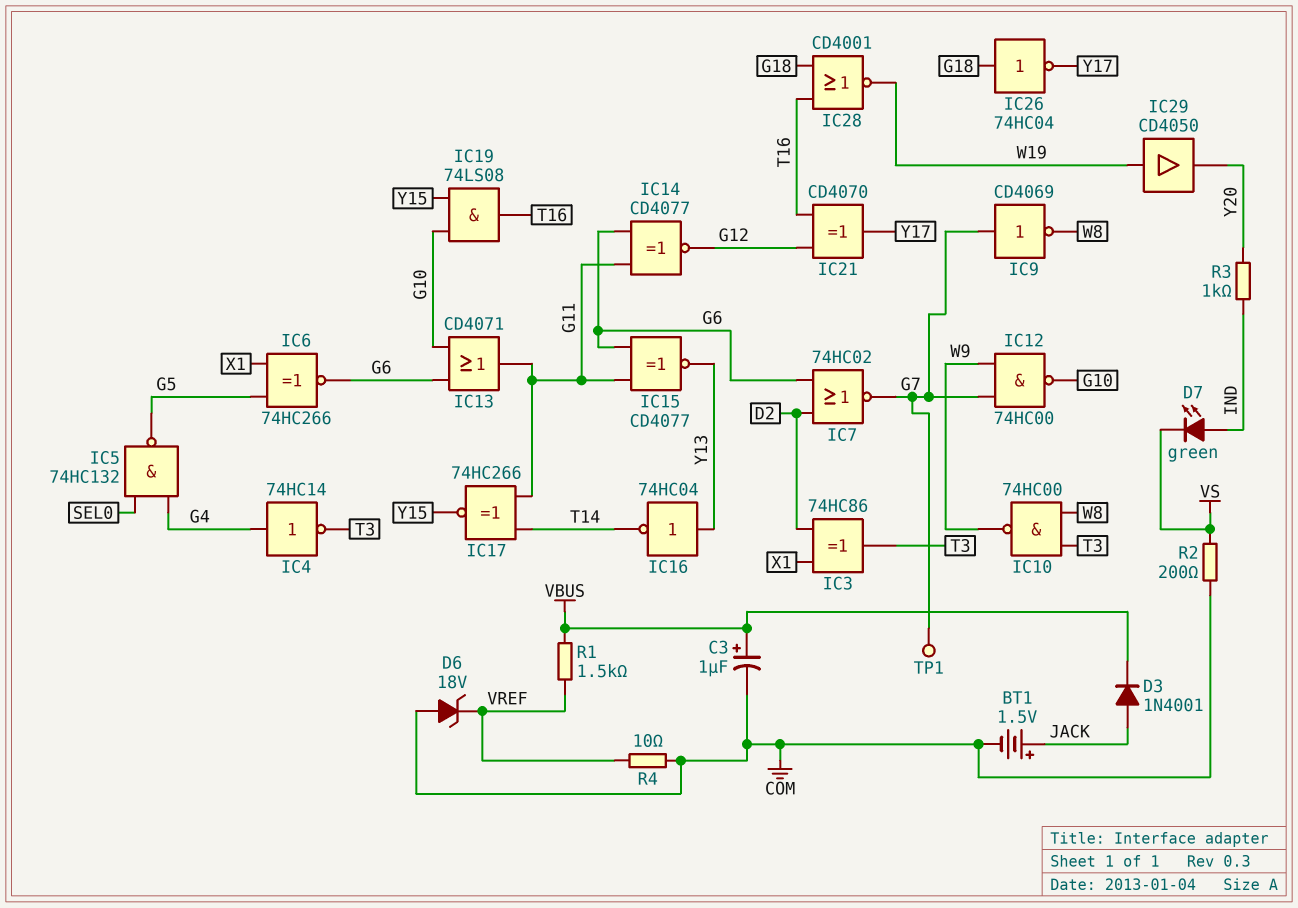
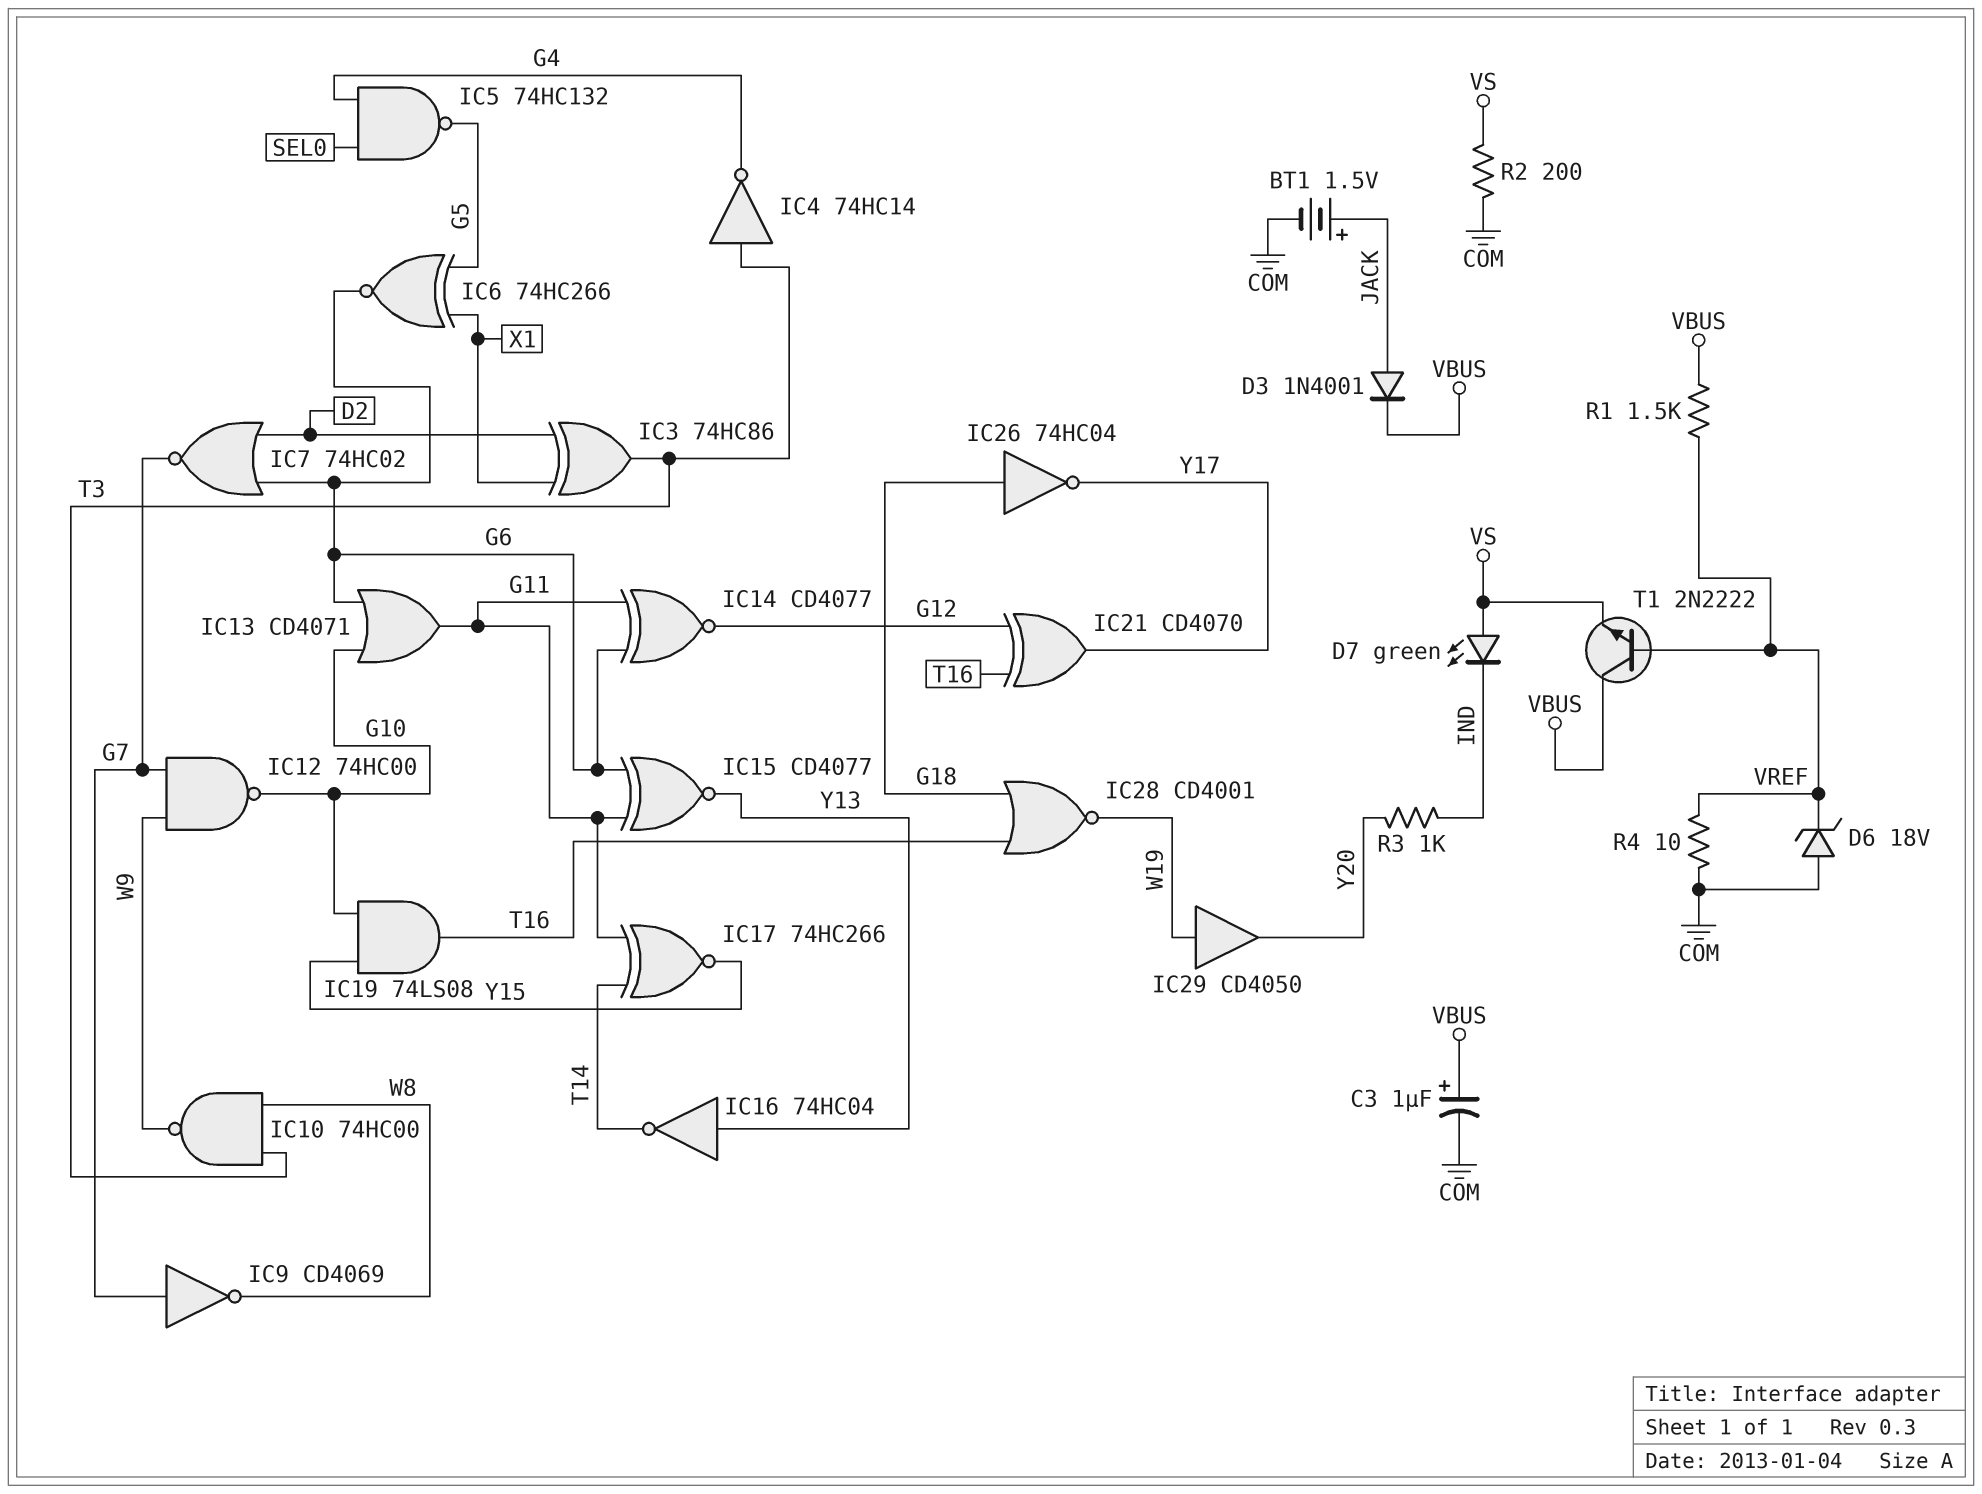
D7: LED green (A IND, K VS) -> LED green (A VS, K IND)
IC4: NOT 74HC14 (in G4, out T3) -> NOT 74HC14 (in T3, out G4)
T1: none -> NPN 2N2222 (B VREF, C VBUS, E VS)
TP1: test point (G7) -> none

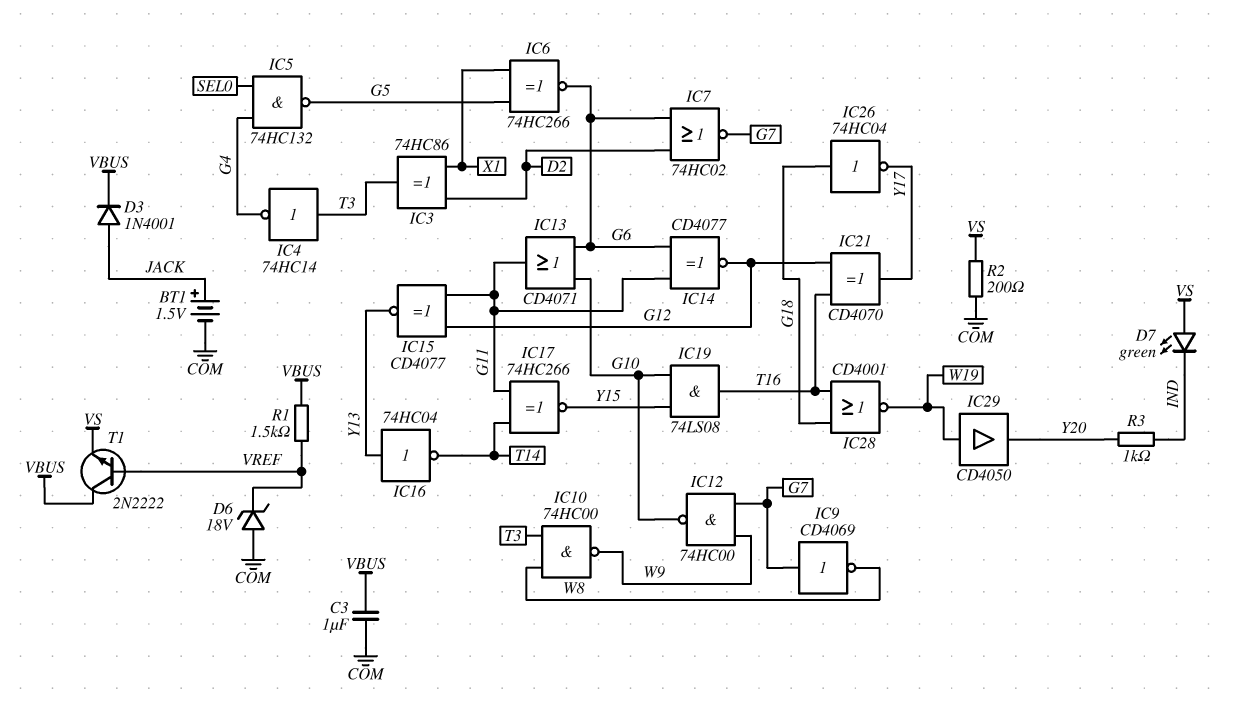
C3: 1uF (plus VBUS, minus COM) -> 1uF (COM, VBUS)
IC15: XNOR CD4077 (in G6, in G11, out Y13) -> XNOR CD4077 (in G11, in G12, out Y13)
R4: 10 (COM, VREF) -> none

